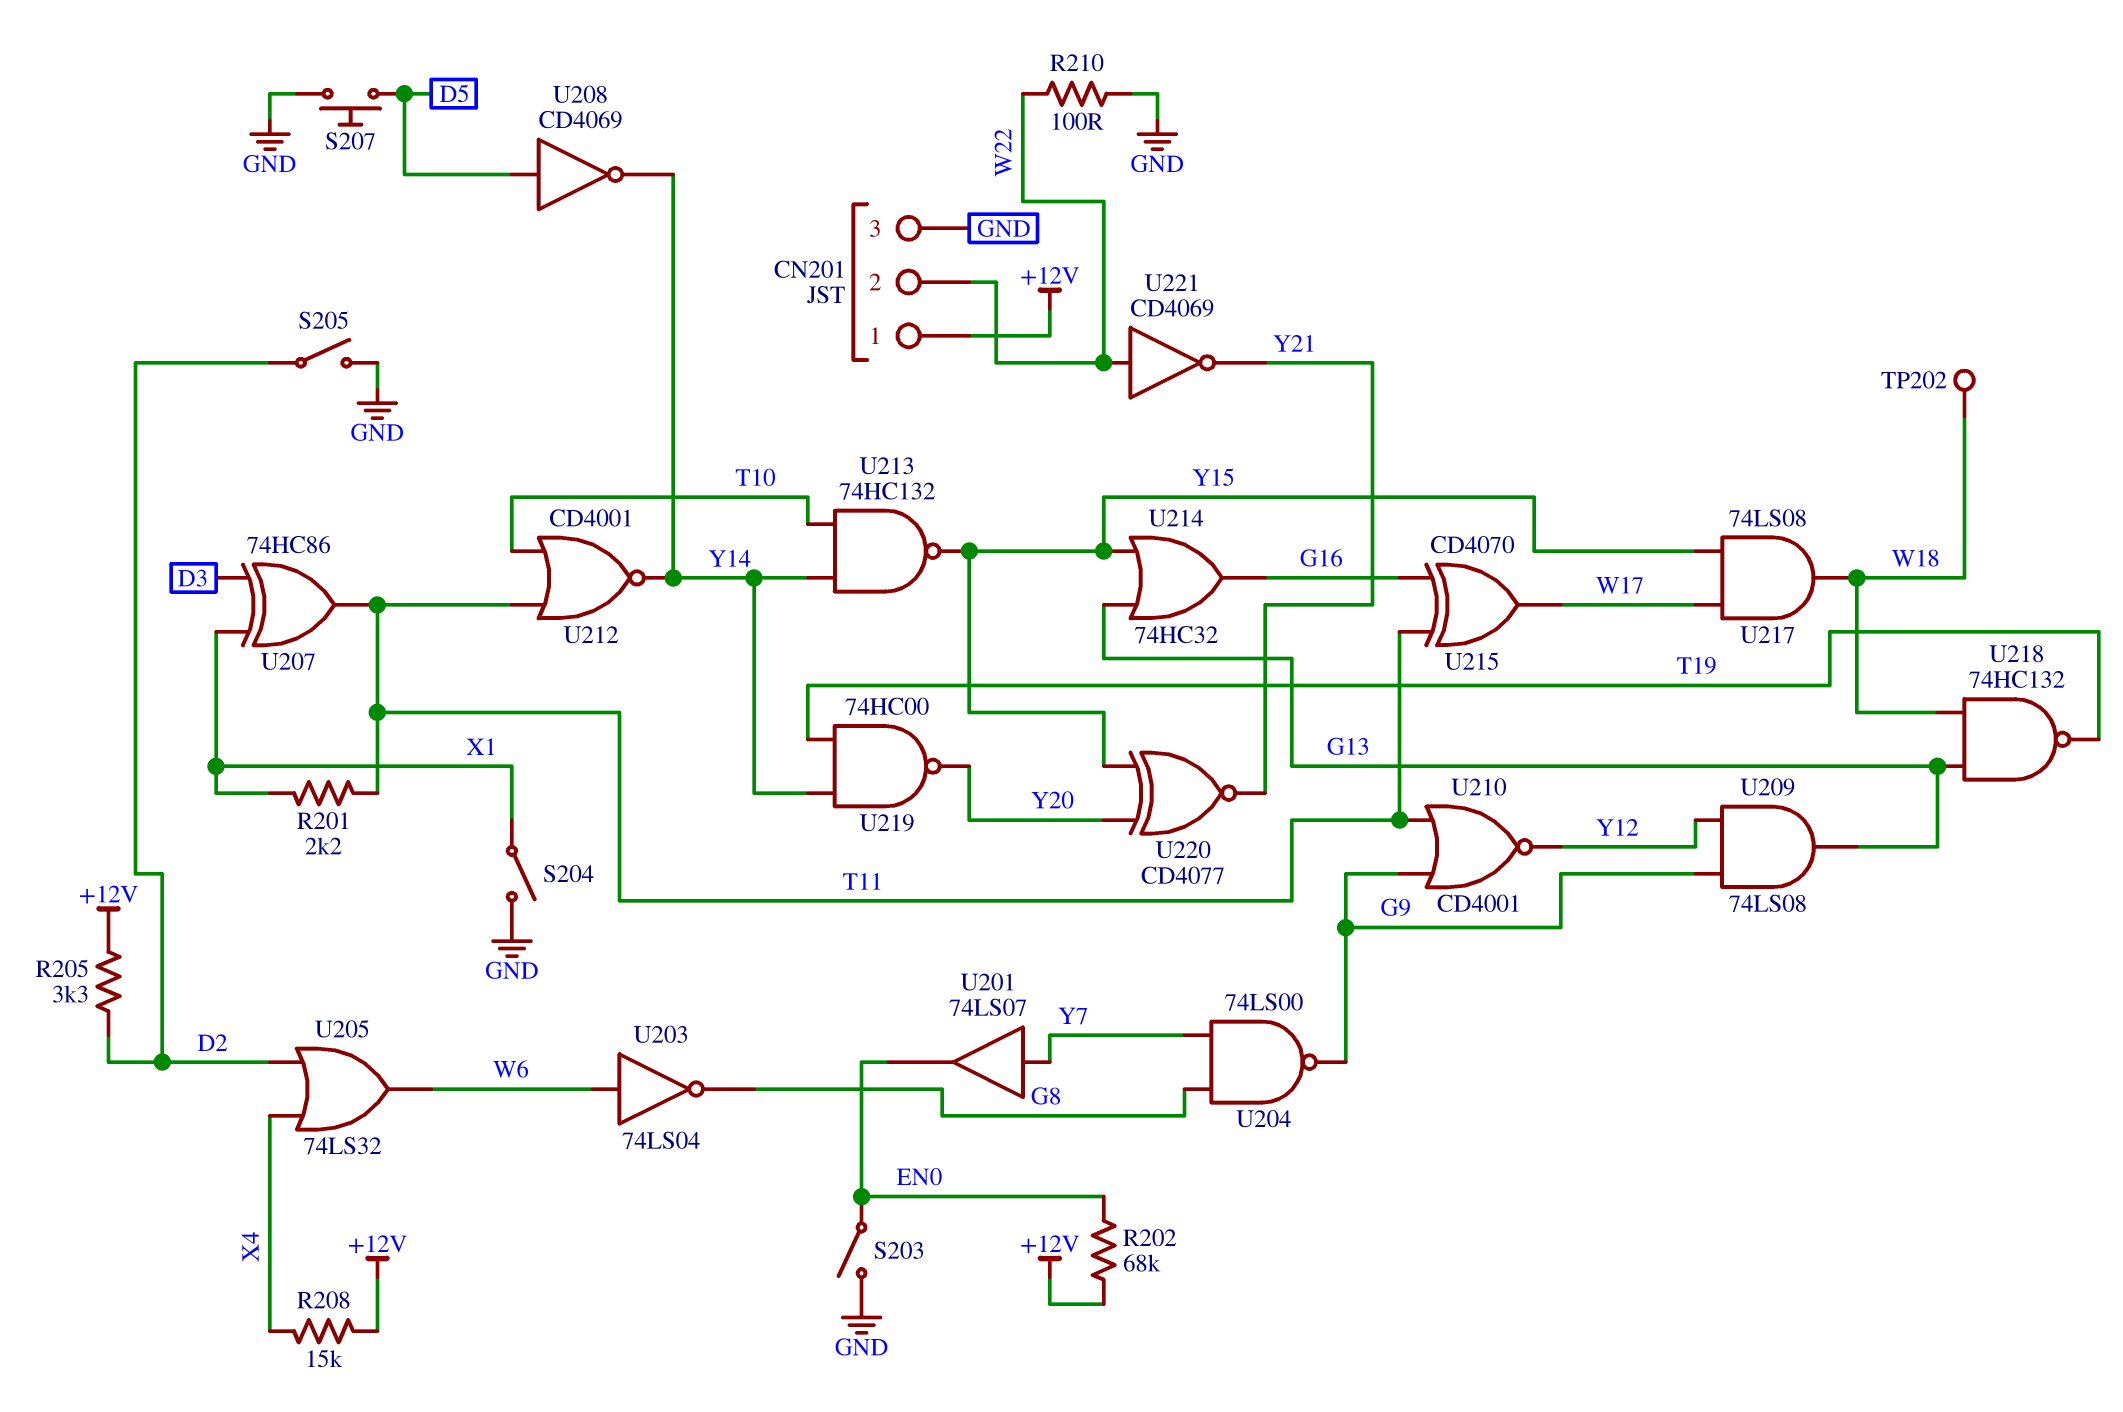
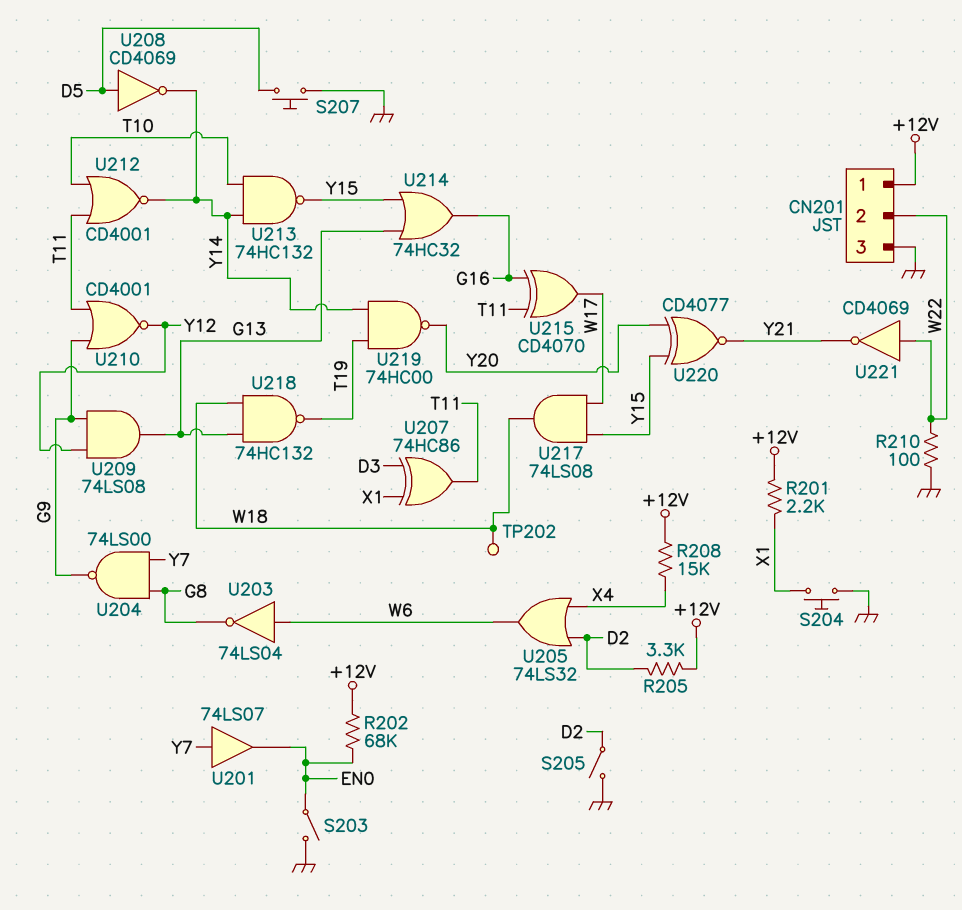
R201: 2.2k (T11, X1) -> 2.2k (+12V, X1)
S204: switch (GND, X1) -> button (GND, X1)

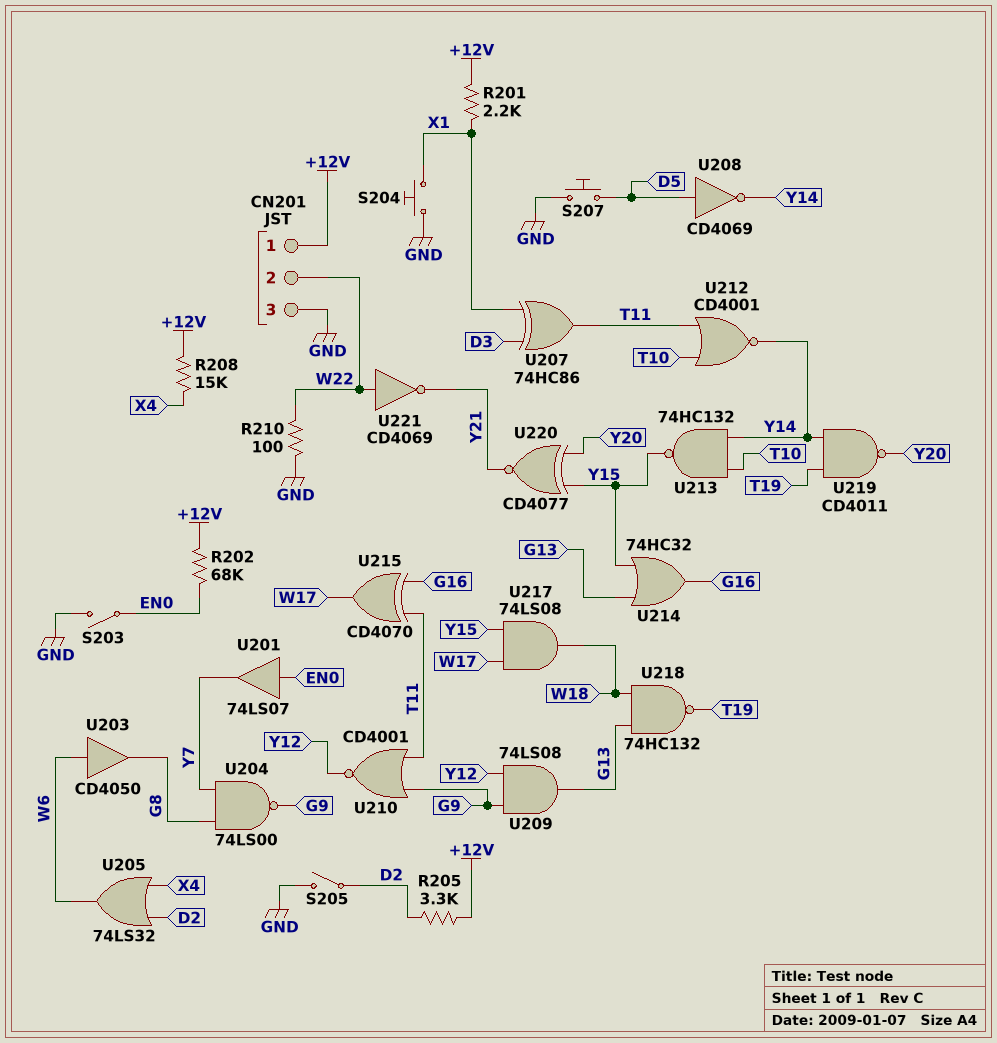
TP202: test point (W18) -> none
U201: buffer 74LS07 (in Y7, out EN0) -> buffer 74LS07 (in EN0, out Y7)
U203: NOT 74LS04 (in W6, out G8) -> buffer CD4050 (in W6, out G8)
U219: NAND 74HC00 (in T19, in Y14, out Y20) -> NAND CD4011 (in T19, in Y14, out Y20)

